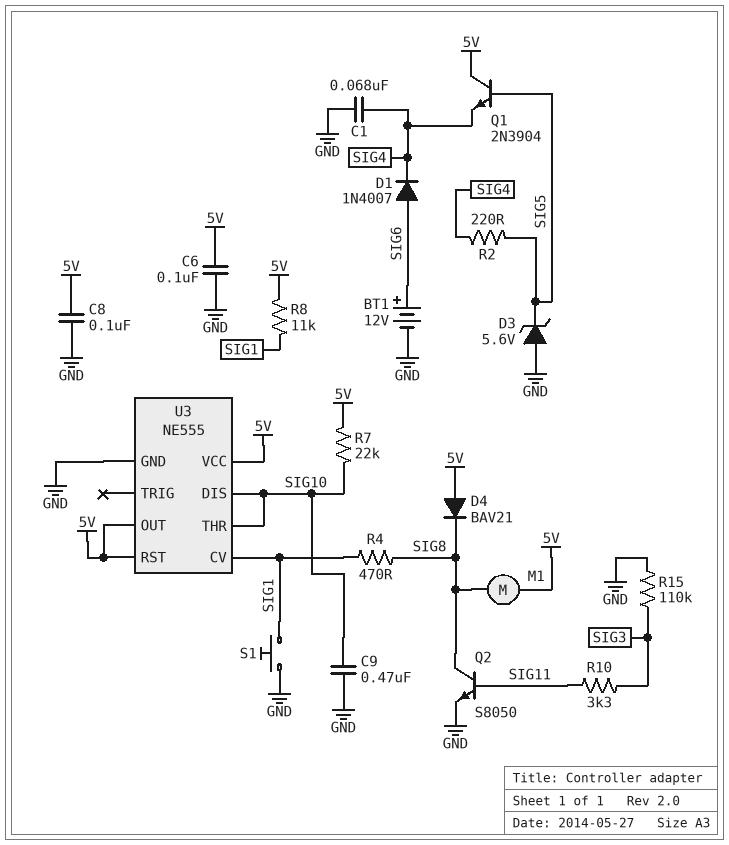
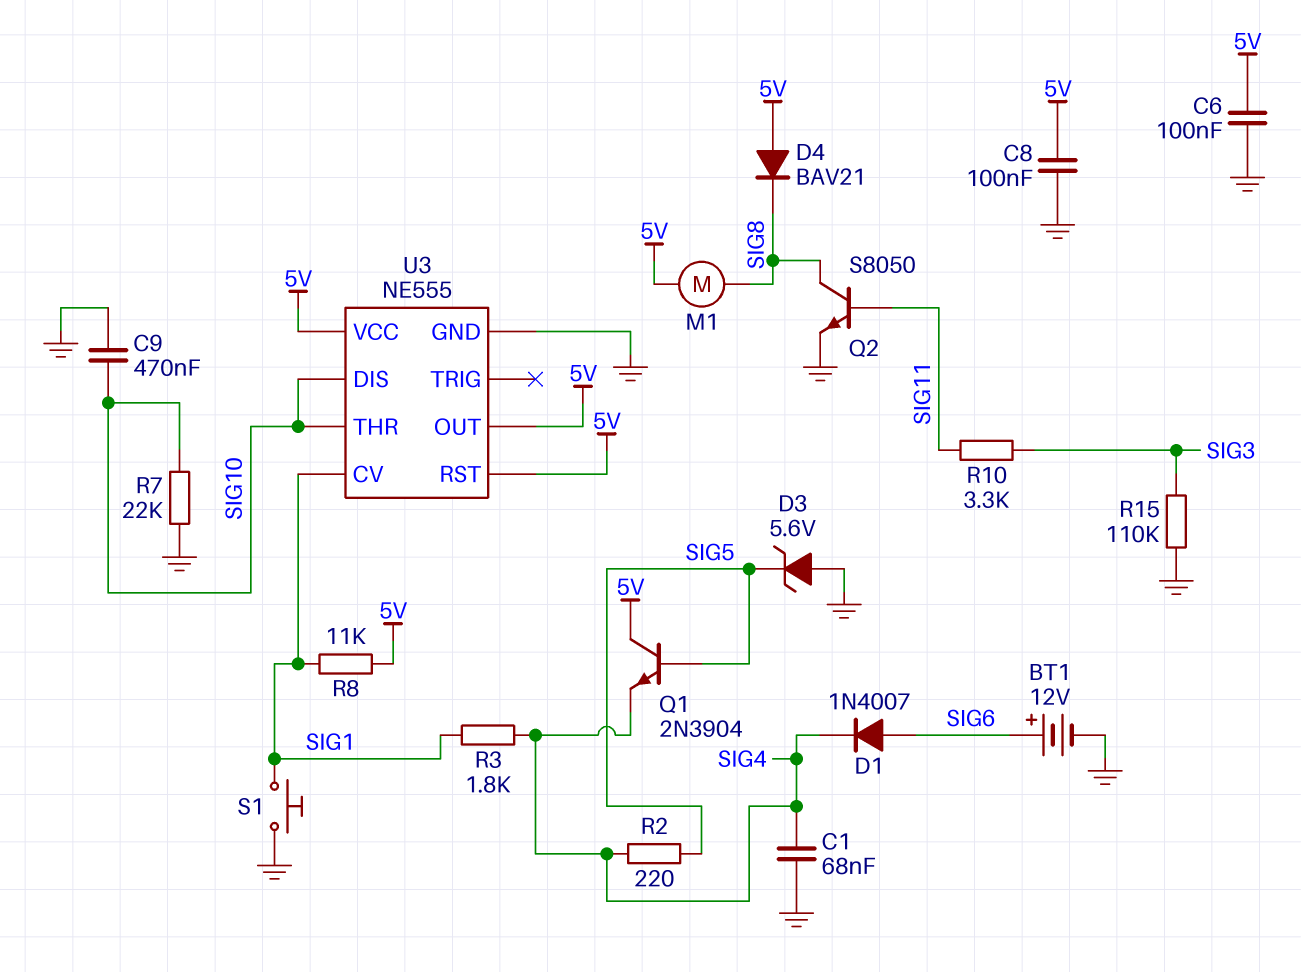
R3: none -> 1.8k (SIG1, SIG4)
R4: 470 (SIG1, SIG8) -> none
R7: 22k (5V, SIG10) -> 22k (GND, SIG10)

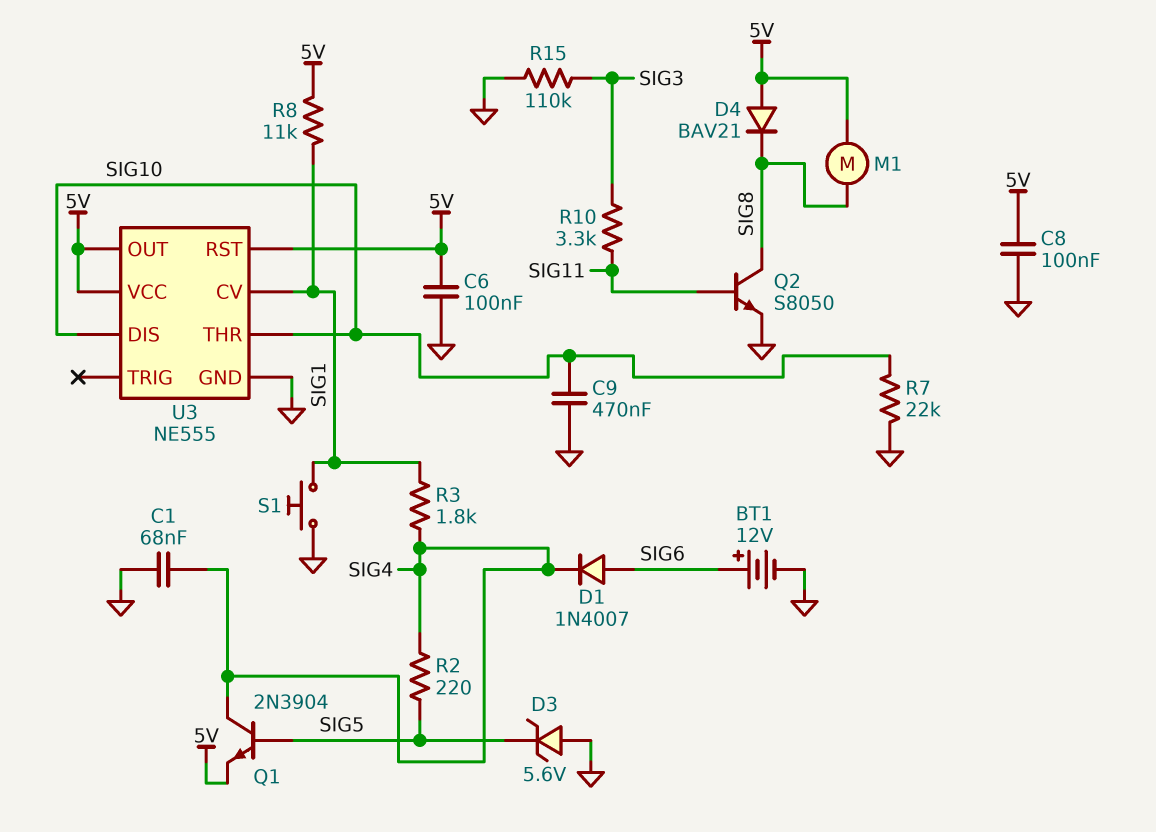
Q1: NPN 2N3904 (B SIG5, C 5V, E SIG4) -> NPN 2N3904 (B SIG5, C SIG4, E 5V)

